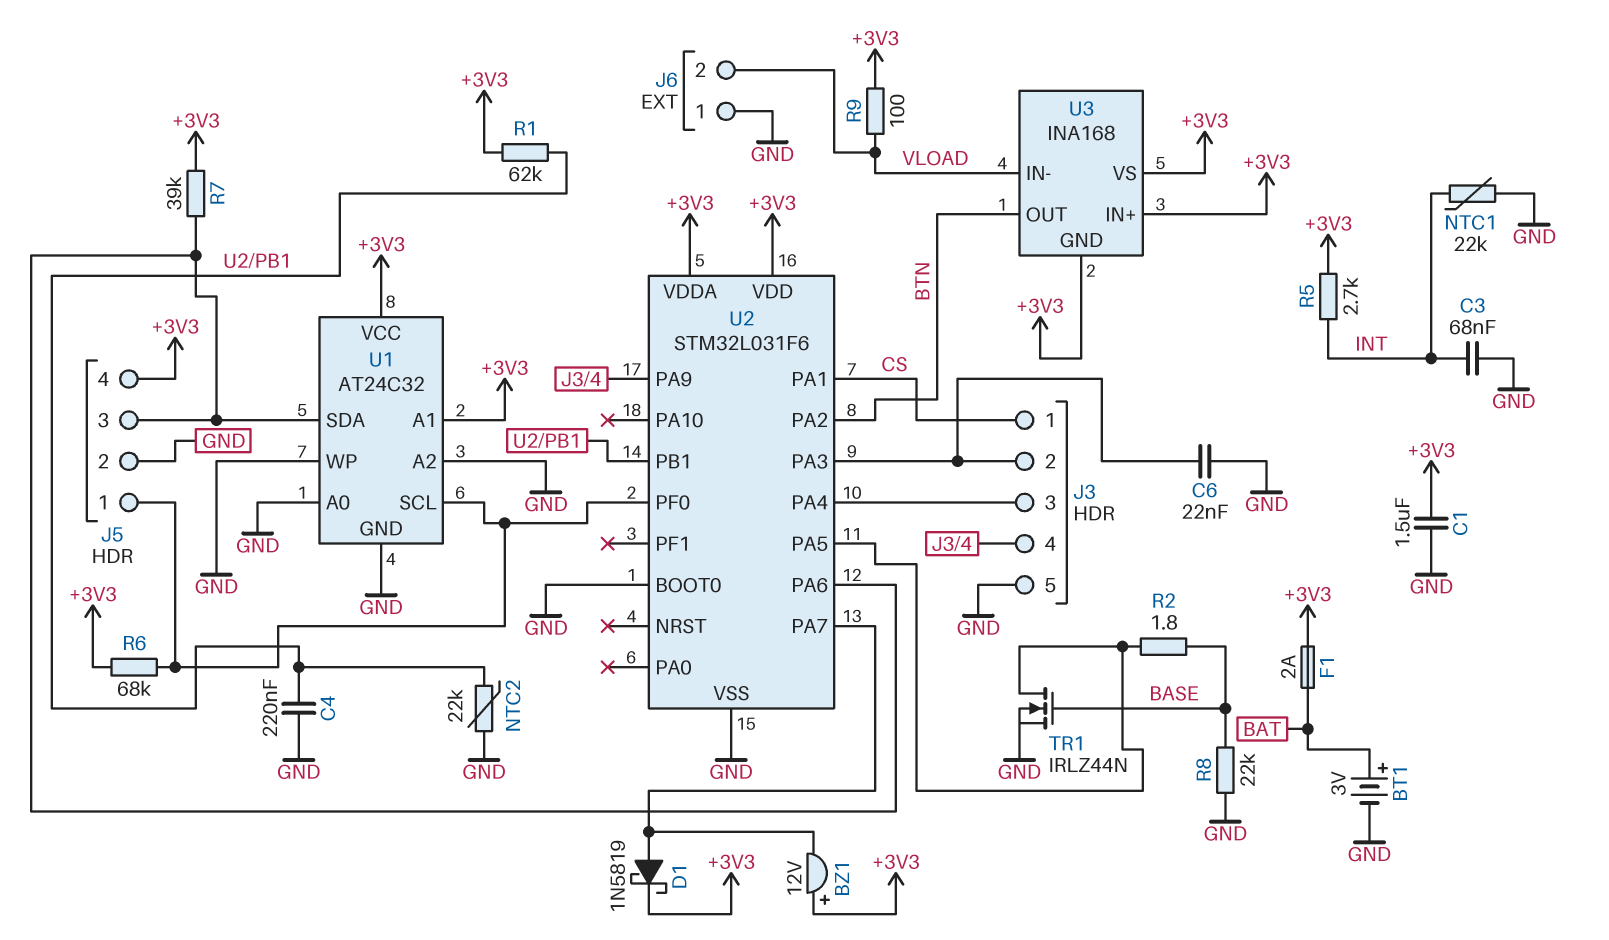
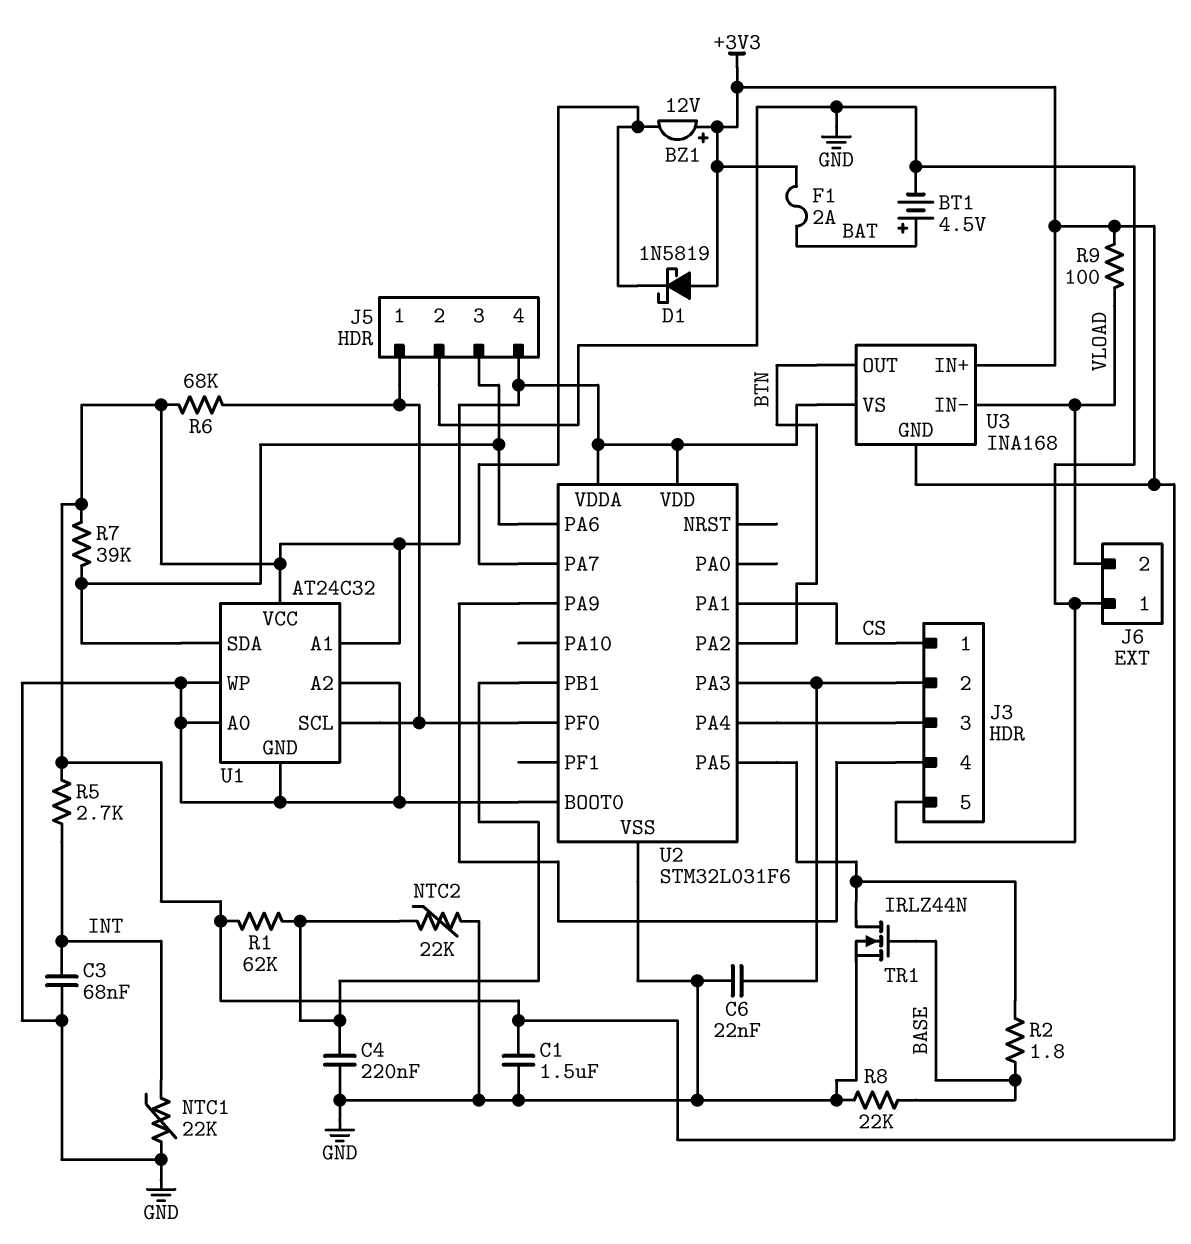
BT1: 3V (plus BAT, minus GND) -> 4.5V (plus BAT, minus GND)
D1: schottky 1N5819 (A U2/PA7, K +3V3) -> schottky 1N5819 (A +3V3, K U2/PA7)

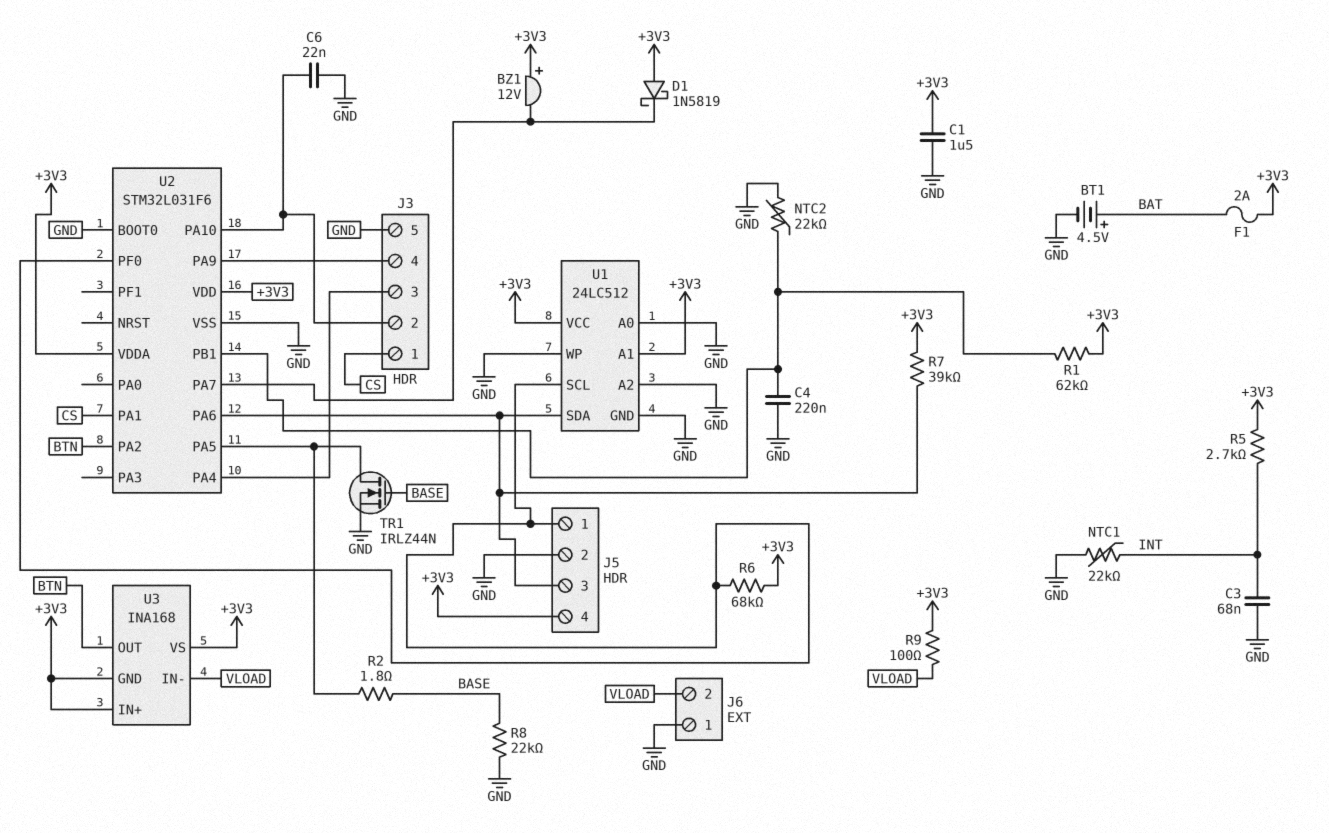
U1: AT24C32 -> 24LC512
U2 pin PA3: J3/2 -> none
U2 pin PA10: none -> J3/2

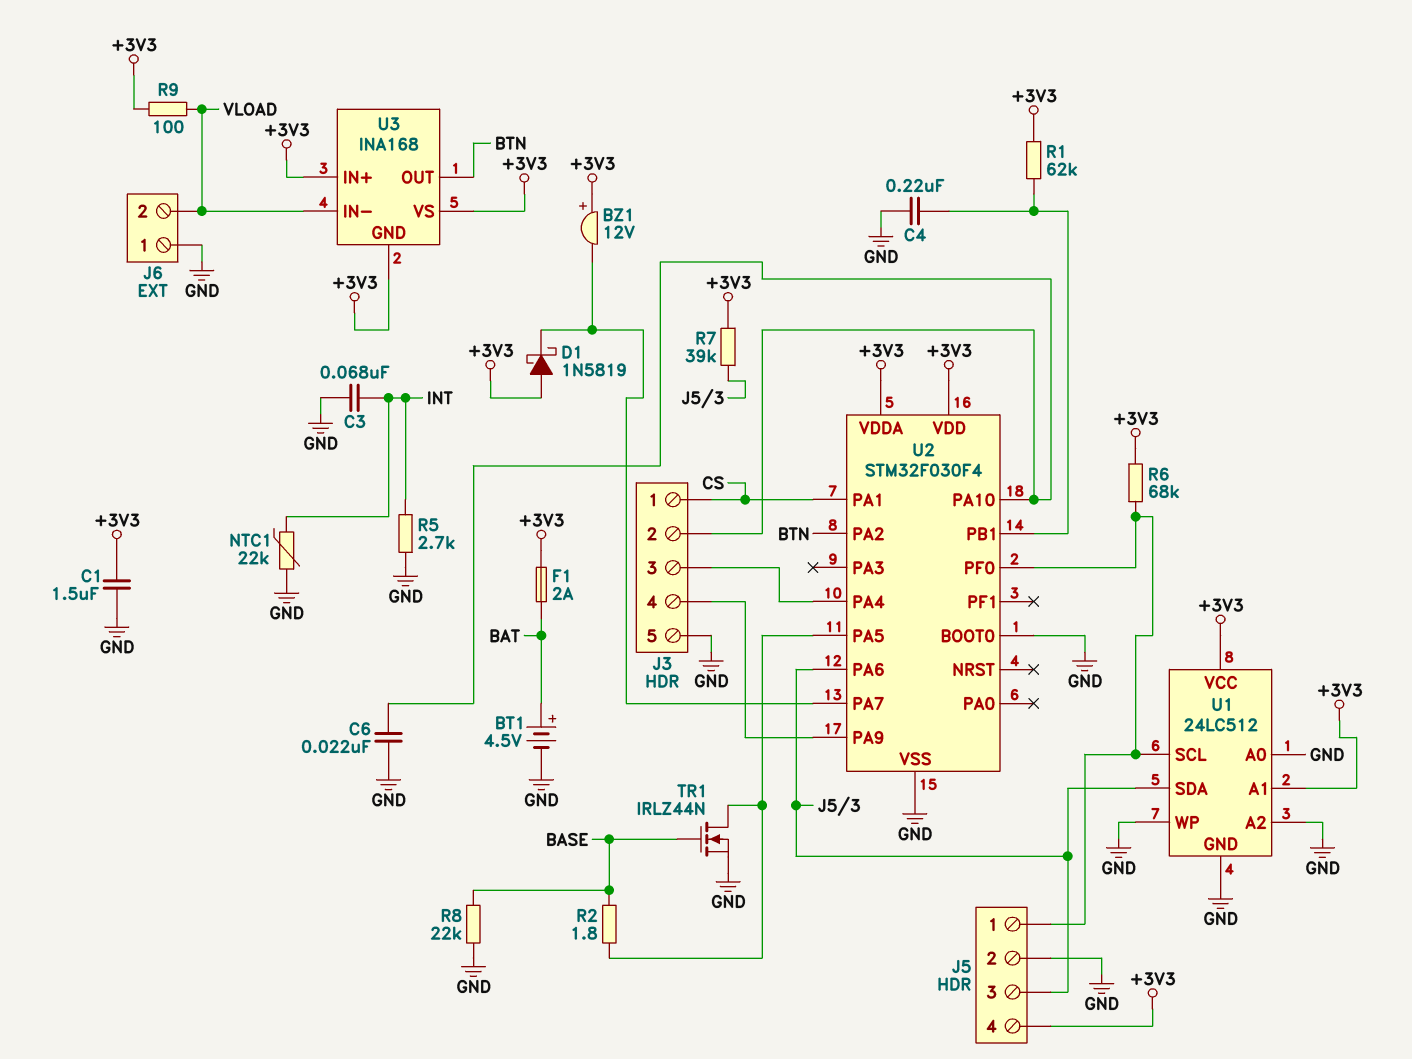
NTC2: 22k (GND, U2/PB1) -> none
R5: 2.7k (+3V3, INT) -> 2.7k (GND, INT)
U2: STM32L031F6 -> STM32F030F4

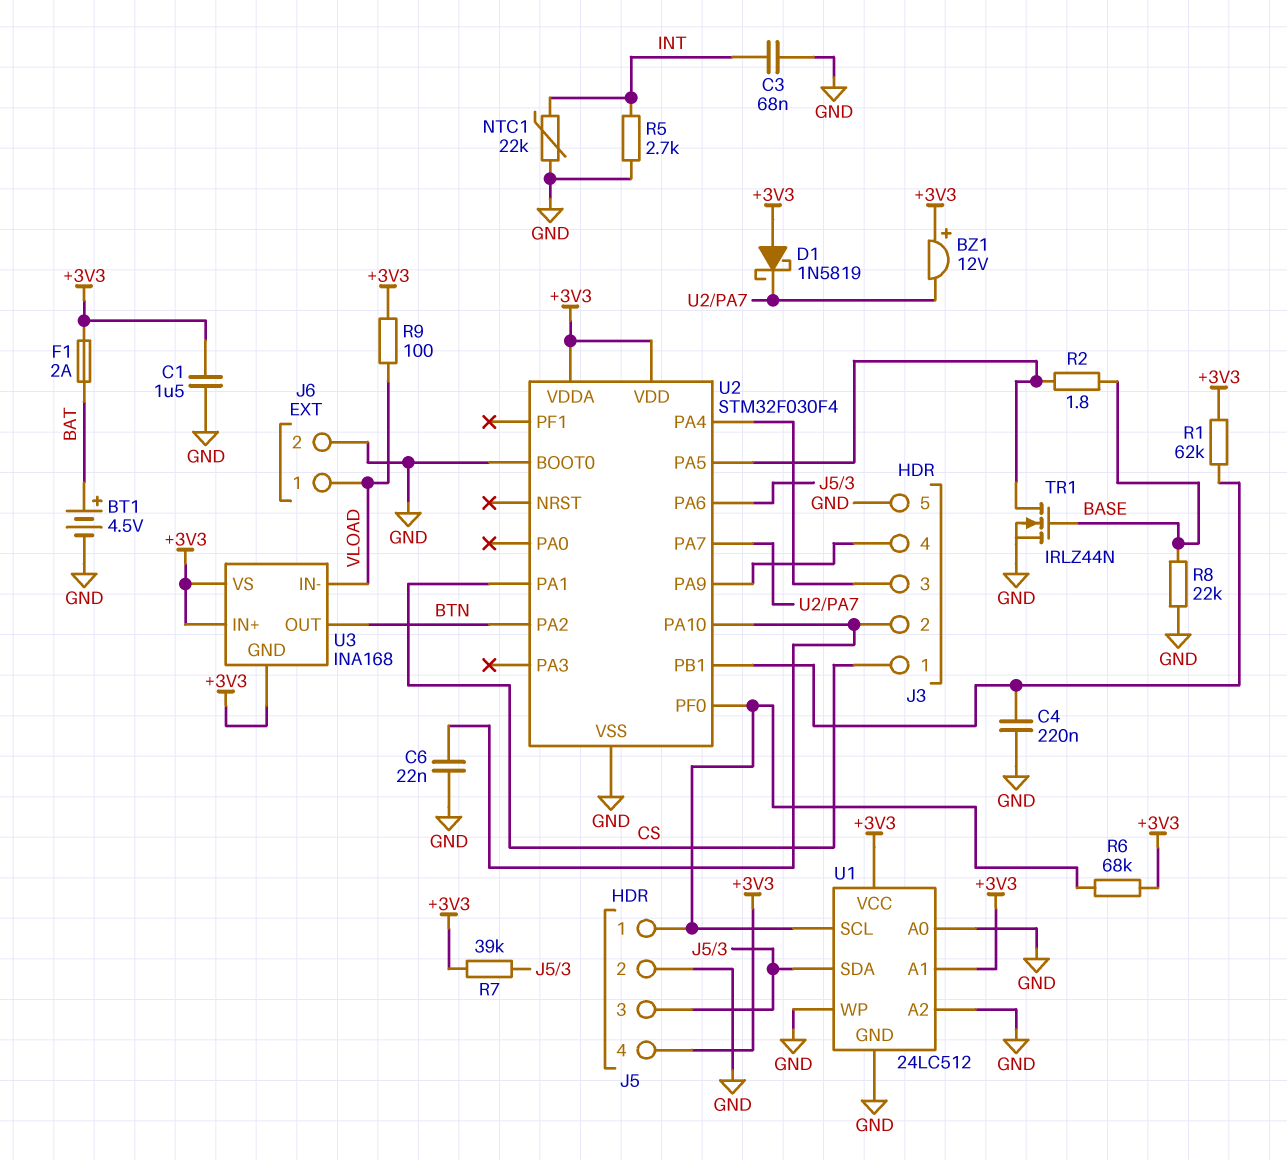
J6 pin 1: GND -> VLOAD
J6 pin 2: VLOAD -> GND

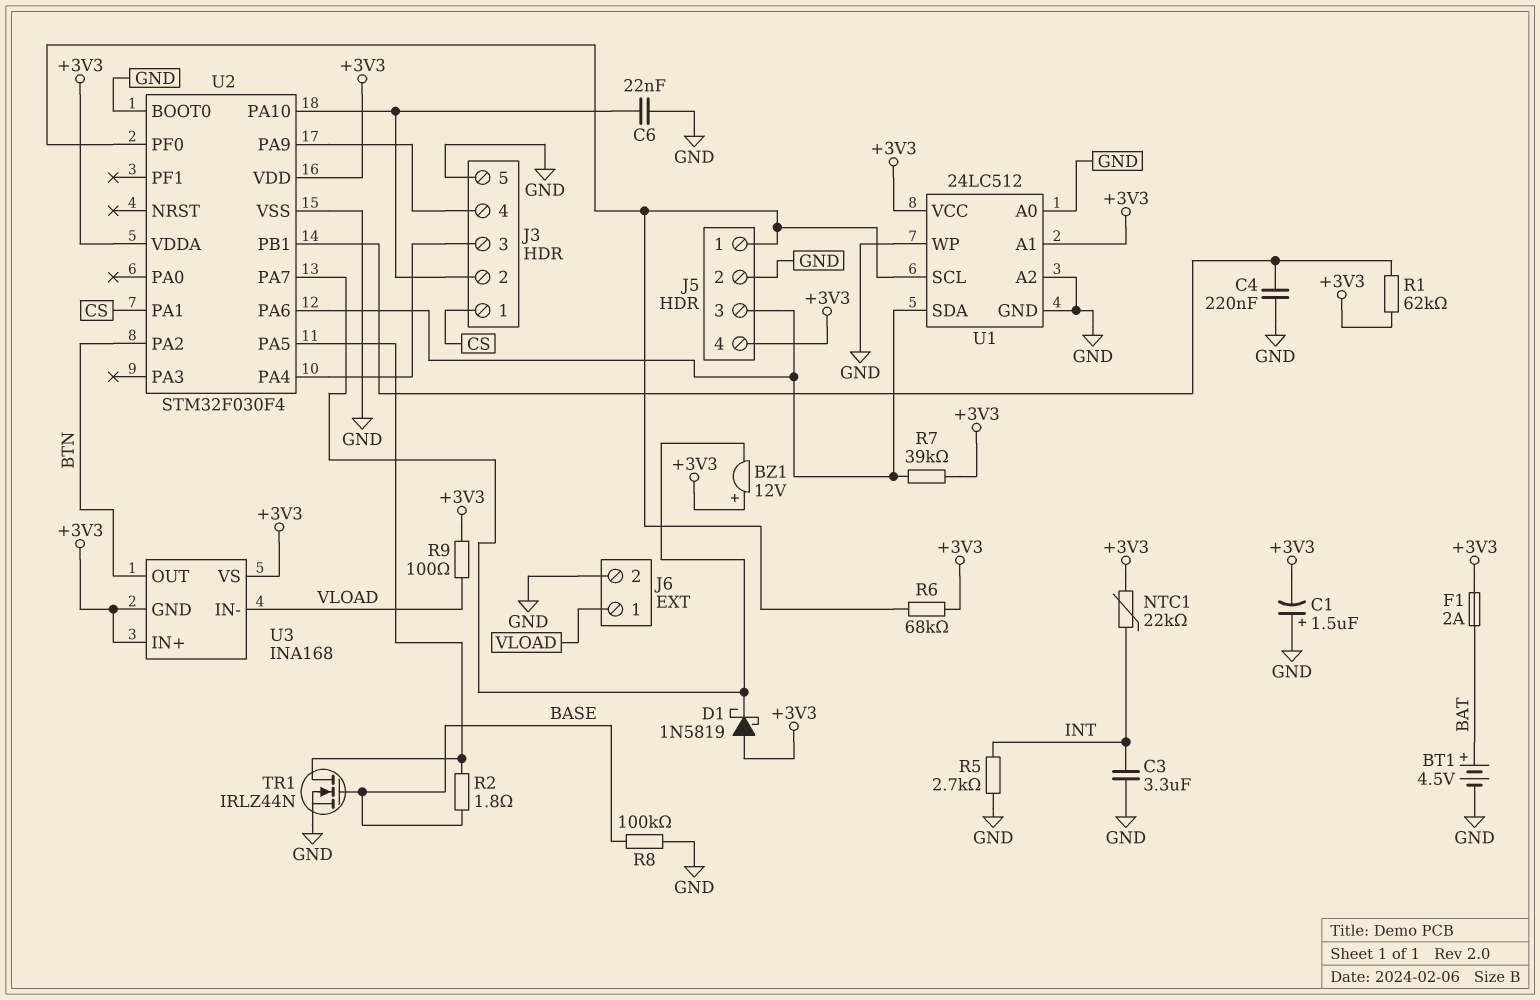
C1: 1.5uF (+3V3, GND) -> 1.5uF (plus GND, minus +3V3)
C3: 68nF (GND, INT) -> 3.3uF (GND, INT)
NTC1: 22k (GND, INT) -> 22k (+3V3, INT)
R8: 22k (BASE, GND) -> 100k (BASE, GND)

